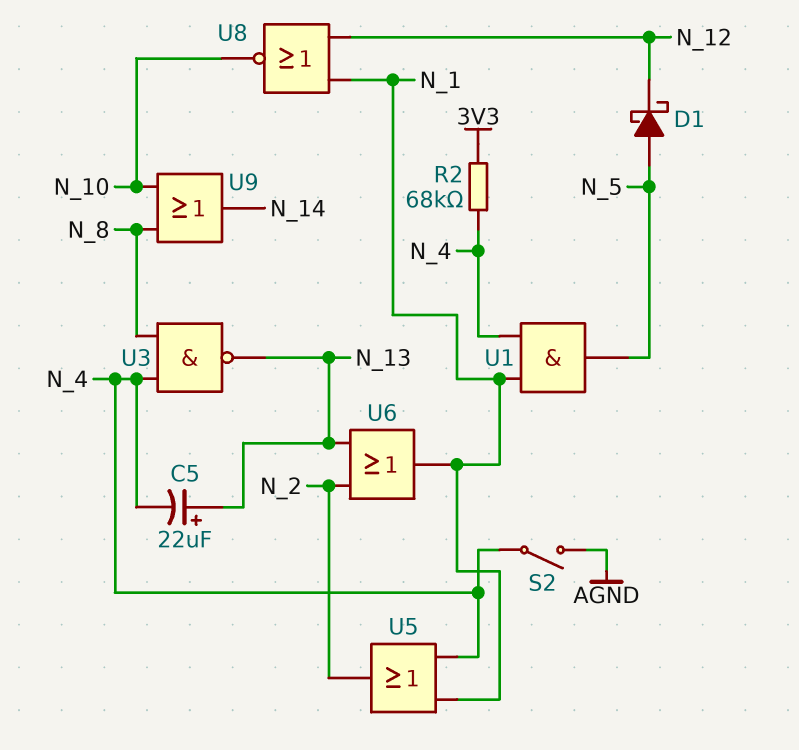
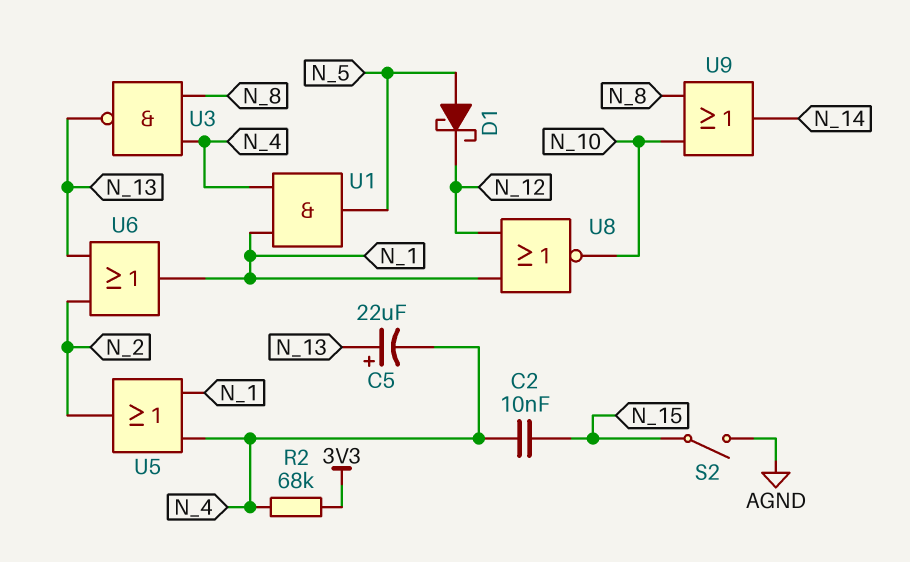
C2: none -> 10nF (N_4, N_15)
S2: switch (AGND, N_4) -> switch (AGND, N_15)

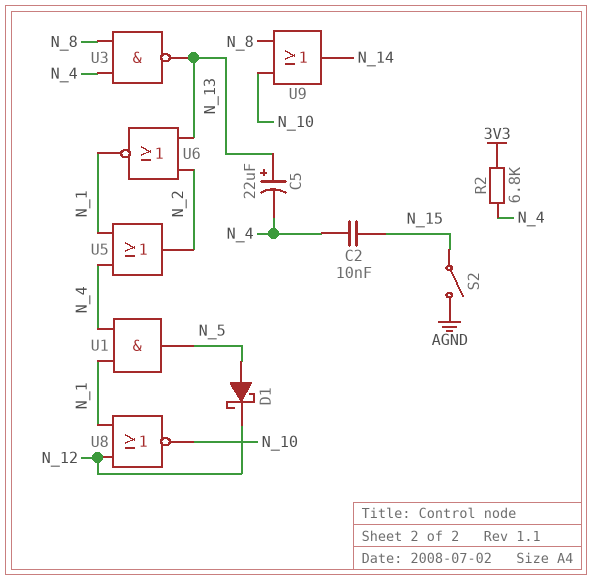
R2: 68k (3V3, N_4) -> 6.8k (3V3, N_4)
U6: OR (in N_2, in N_13, out N_1) -> NOR (in N_2, in N_13, out N_1)

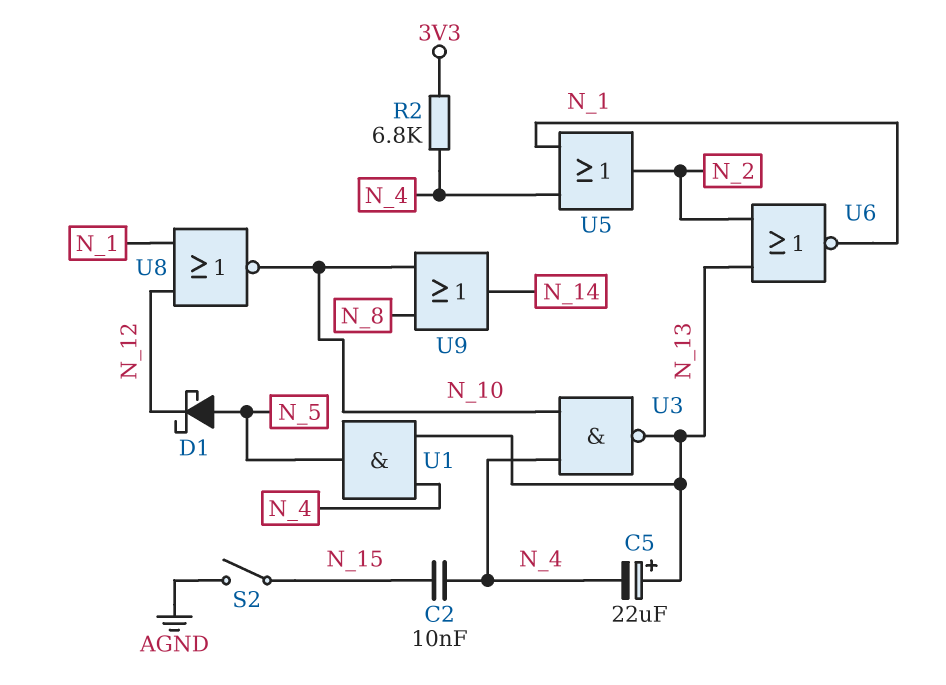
U1: AND (in N_1, in N_4, out N_5) -> AND (in N_4, in N_13, out N_5)
U3: NAND (in N_4, in N_8, out N_13) -> NAND (in N_4, in N_10, out N_13)

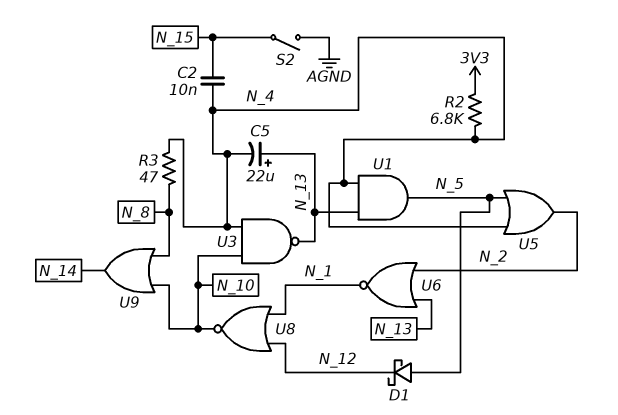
R3: none -> 47 (N_4, N_8)
U5: OR (in N_1, in N_4, out N_2) -> OR (in N_4, in N_5, out N_2)

